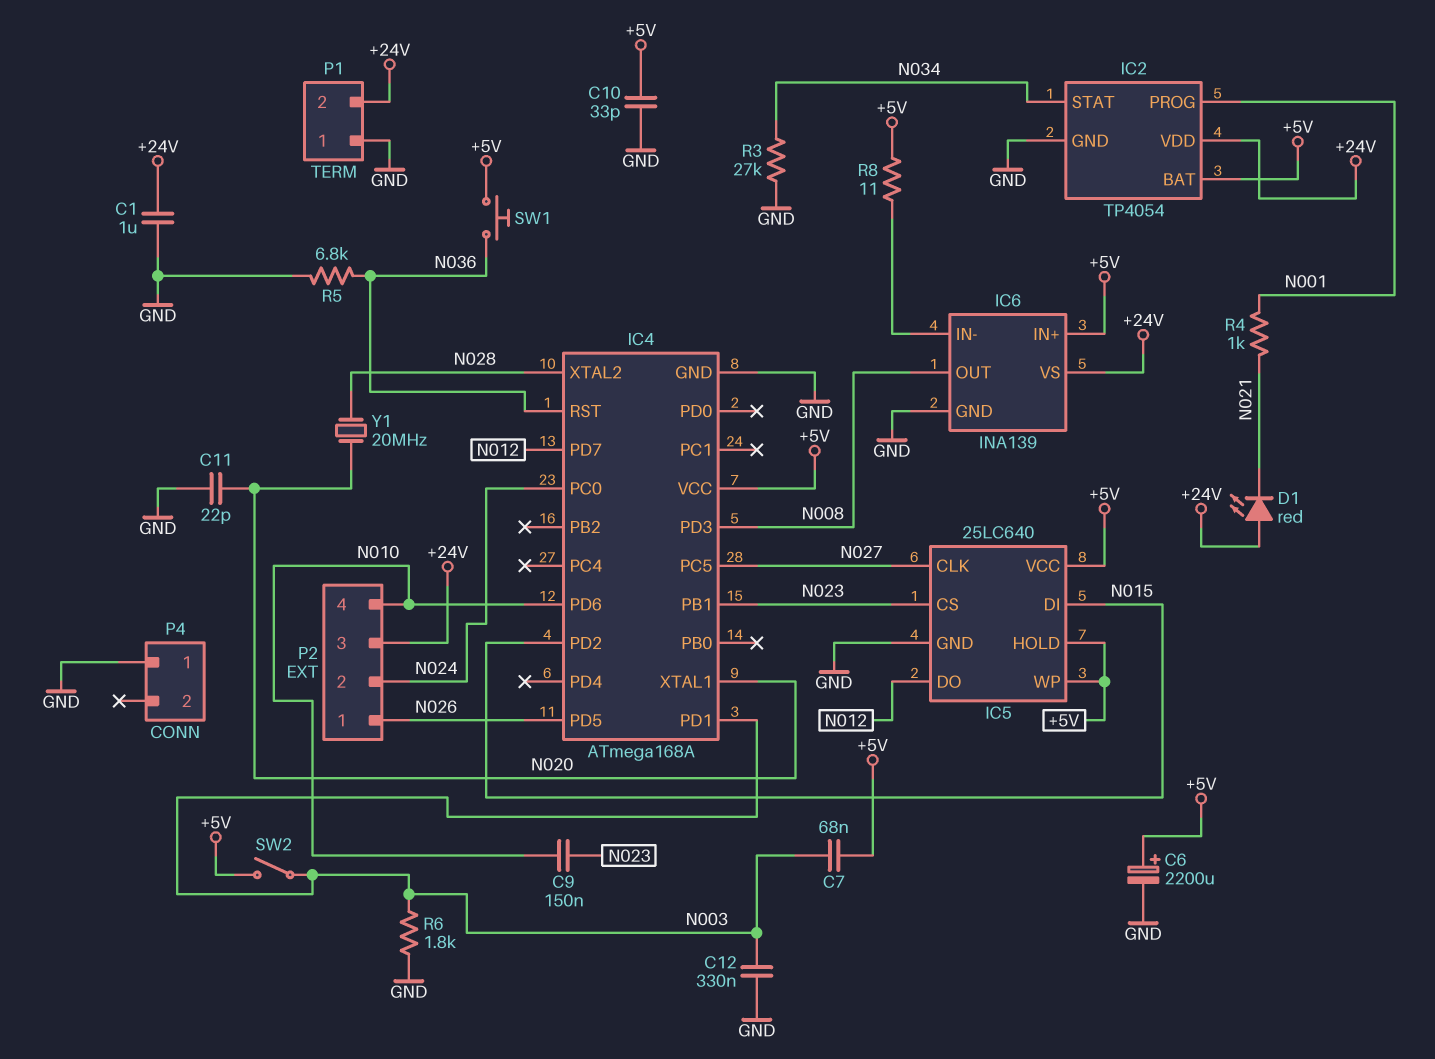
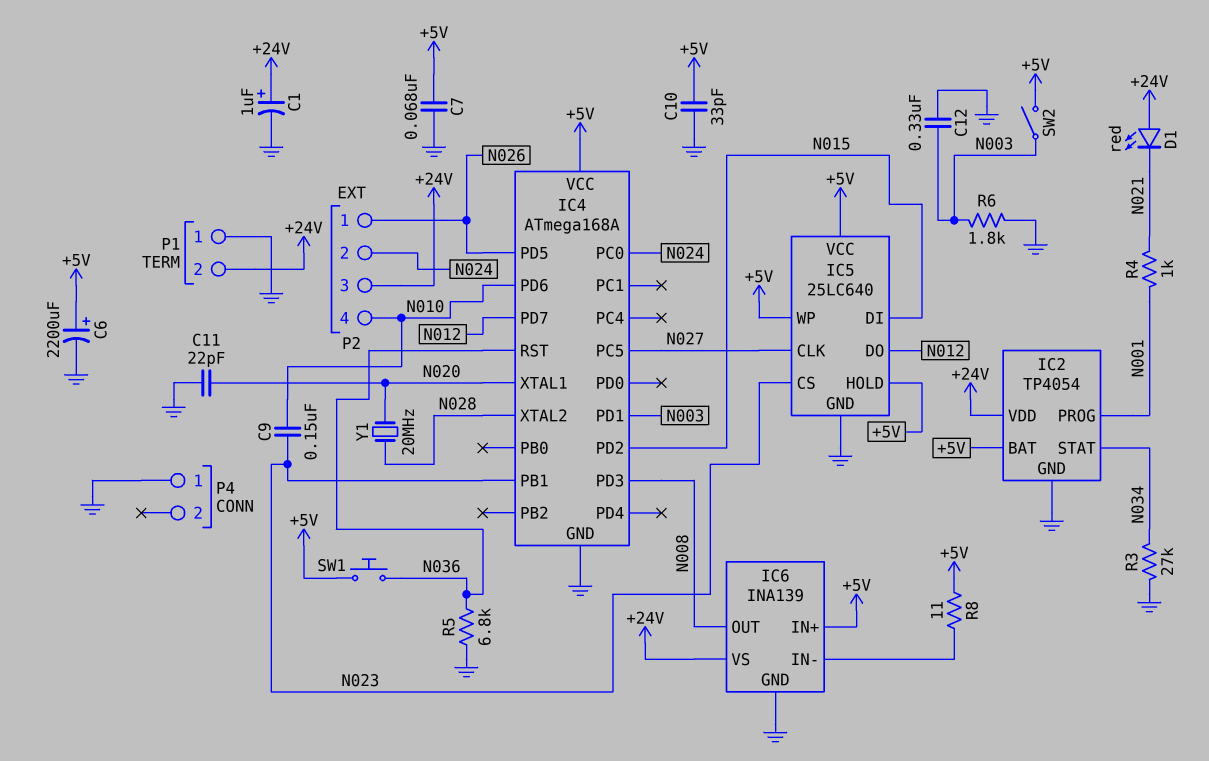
C1: 1uF (+24V, GND) -> 1uF (plus +24V, minus GND)
C7: 68nF (+5V, N003) -> 68nF (+5V, GND)

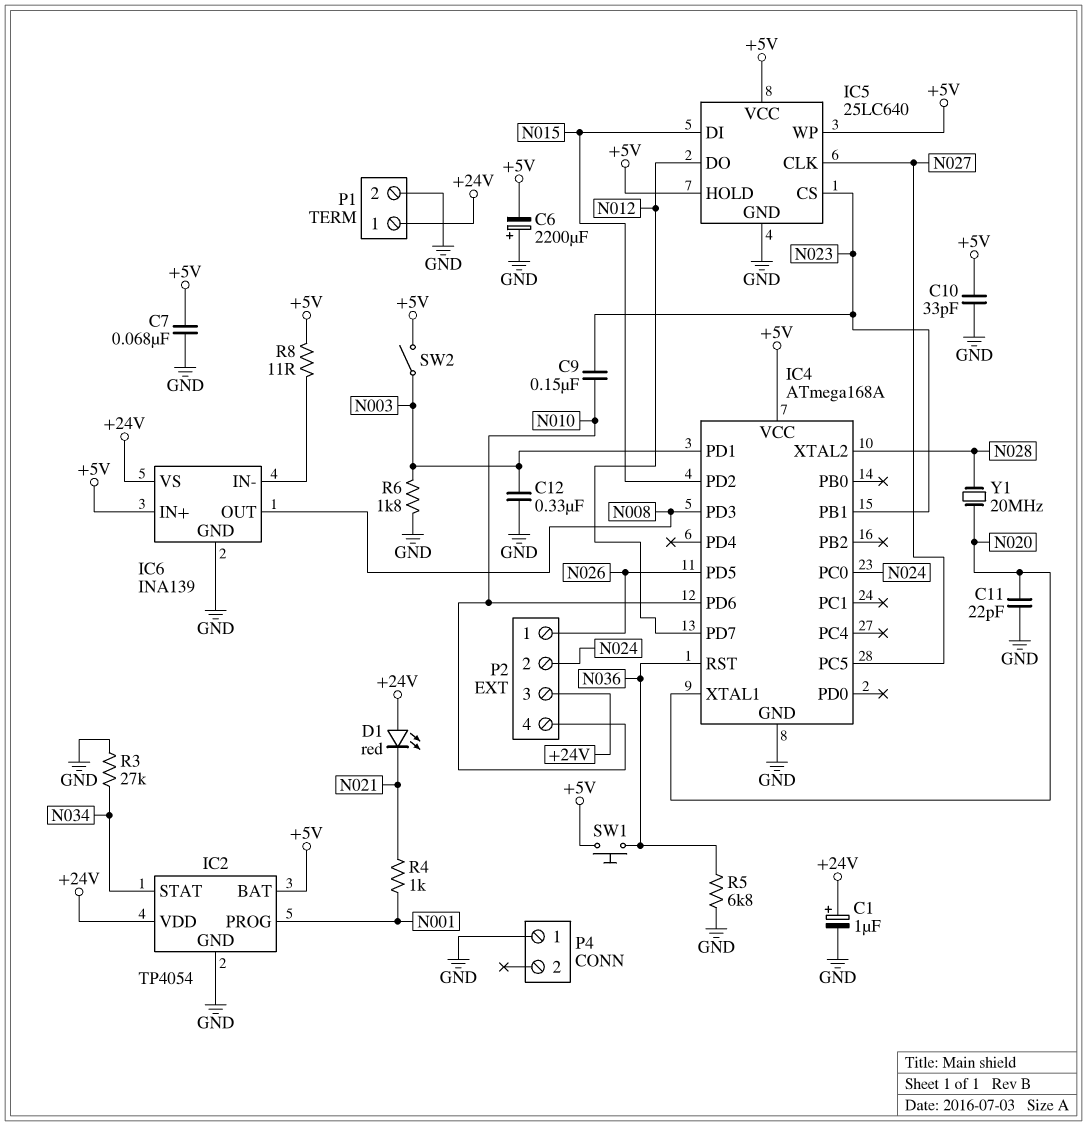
C6: 2200uF (plus +5V, minus GND) -> 2200uF (plus GND, minus +5V)
P1 pin 1: GND -> +24V
P1 pin 2: +24V -> GND

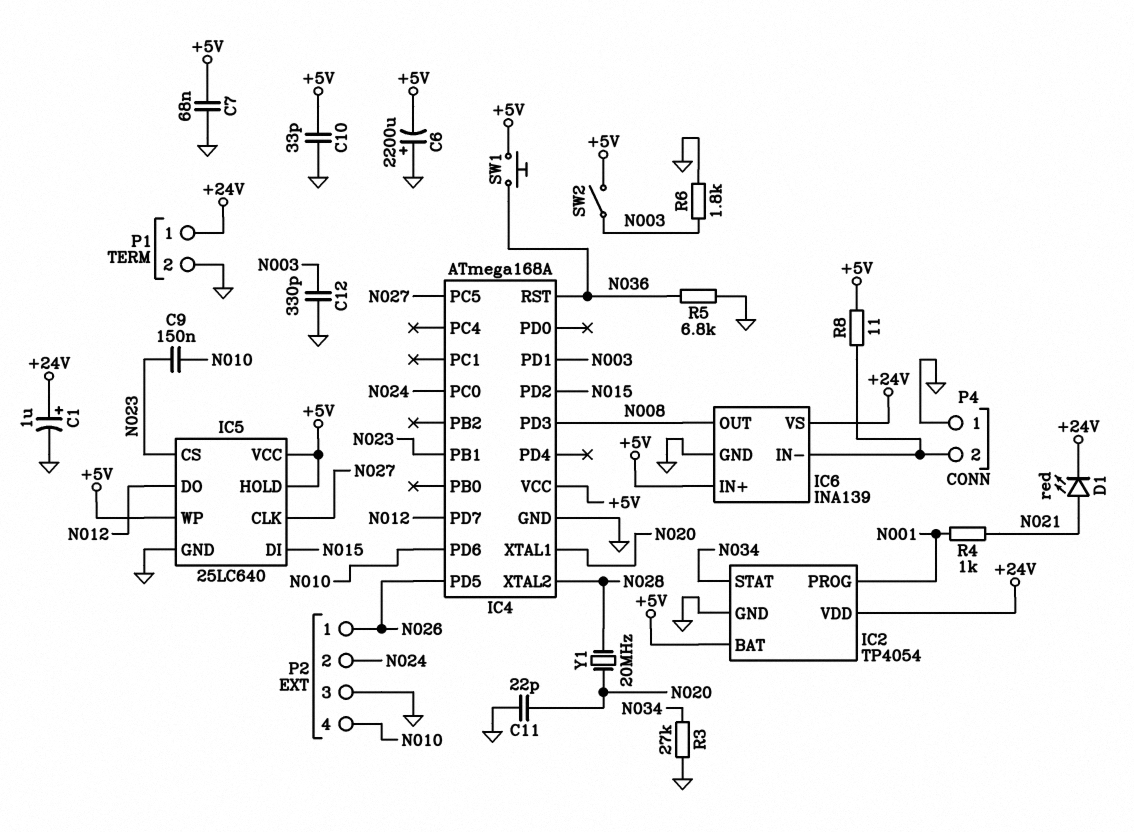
C12: 330nF (GND, N003) -> 330pF (GND, N003)
D1: LED red (A +24V, K N021) -> LED red (A N021, K +24V)
P2 pin 3: +24V -> GND
P4 pin 2: none -> IC6/IN-

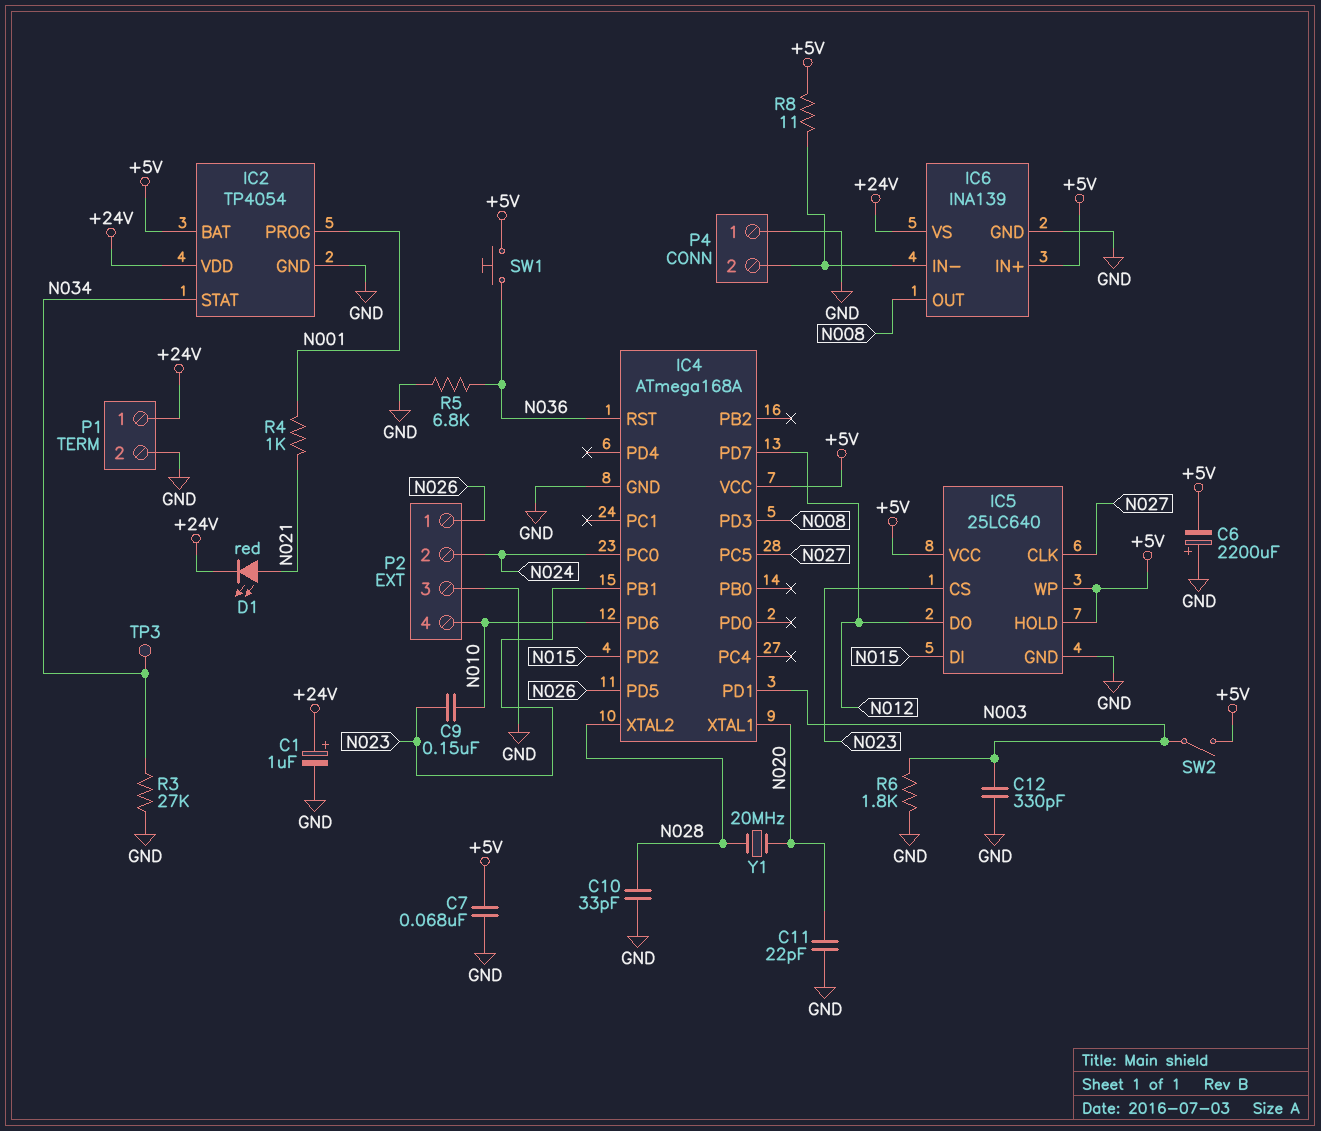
C10: 33pF (+5V, GND) -> 33pF (GND, N028)
TP3: none -> test point (N034)

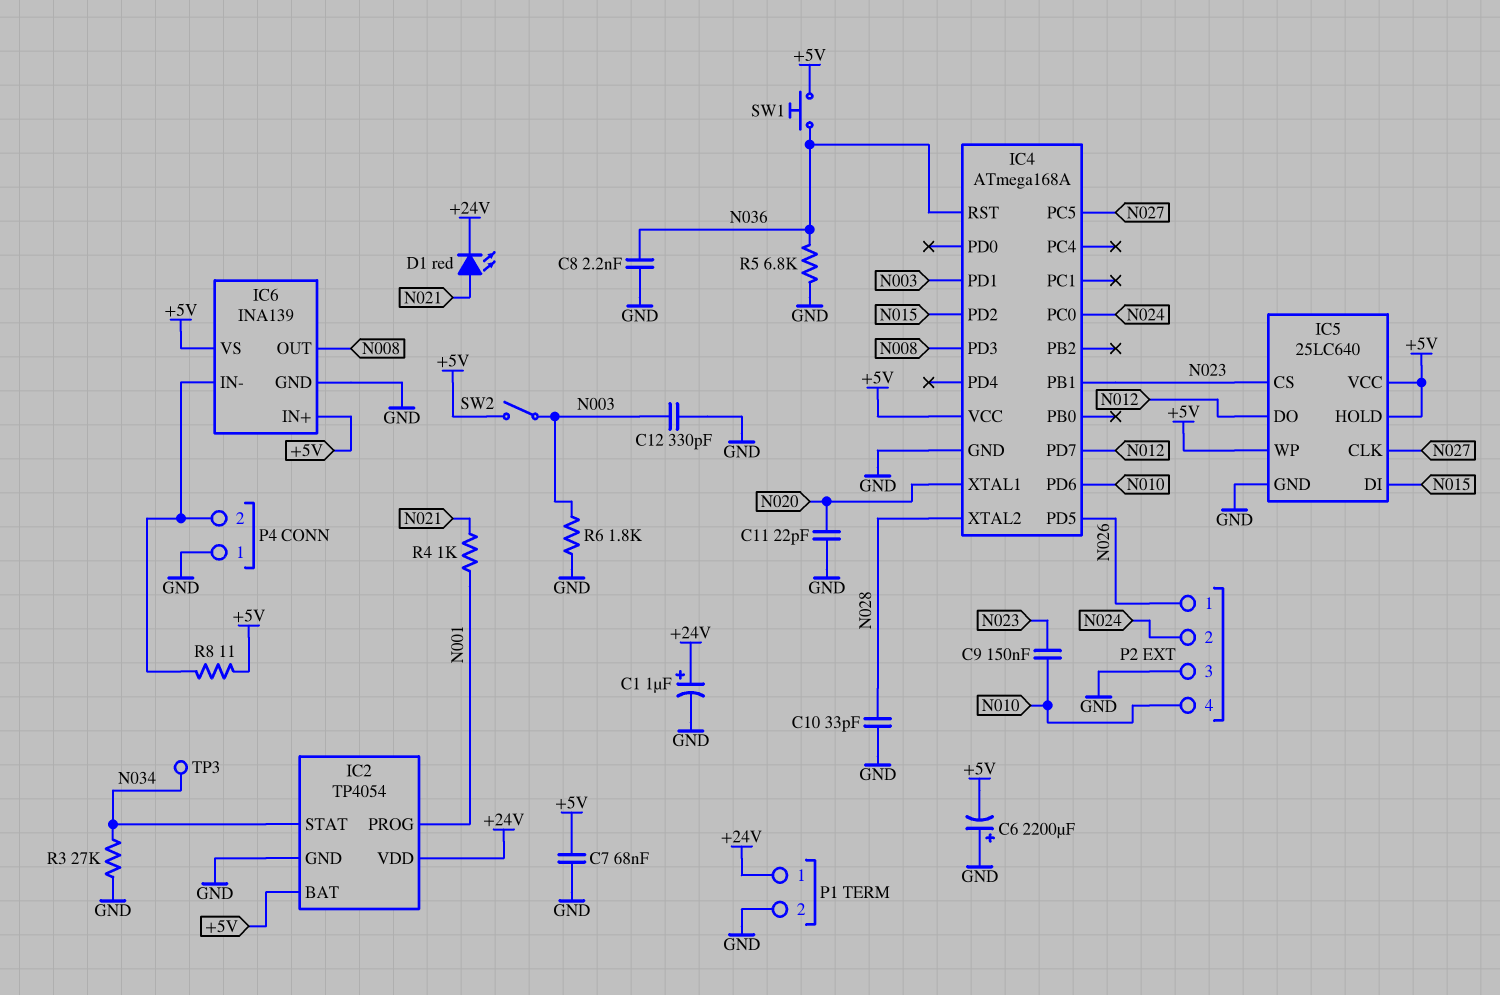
C8: none -> 2.2nF (GND, N036)
IC6 pin VS: +24V -> +5V
Y1: 20MHz (N020, N028) -> none

